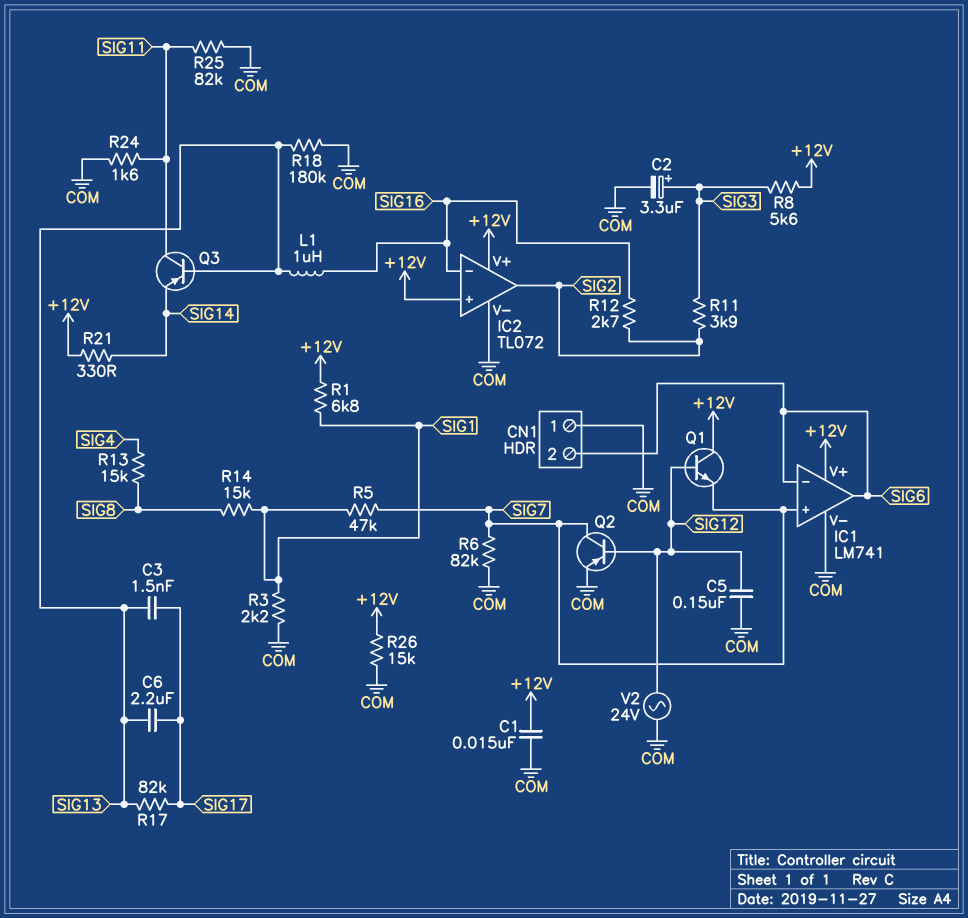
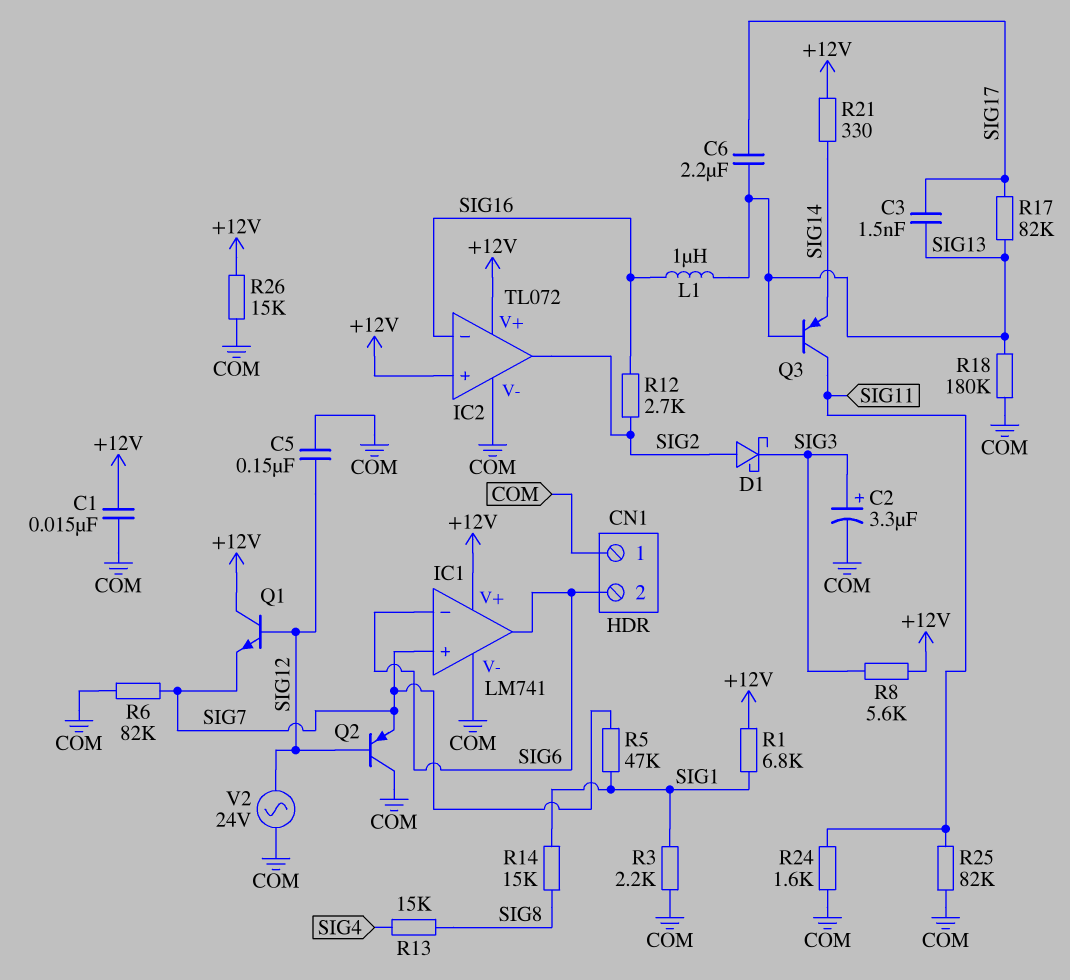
D1: none -> schottky (A SIG2, K SIG3)
Q2: PNP (B SIG12, C SIG7, E COM) -> PNP (B SIG12, C COM, E SIG7)
R11: 3.9k (SIG2, SIG3) -> none

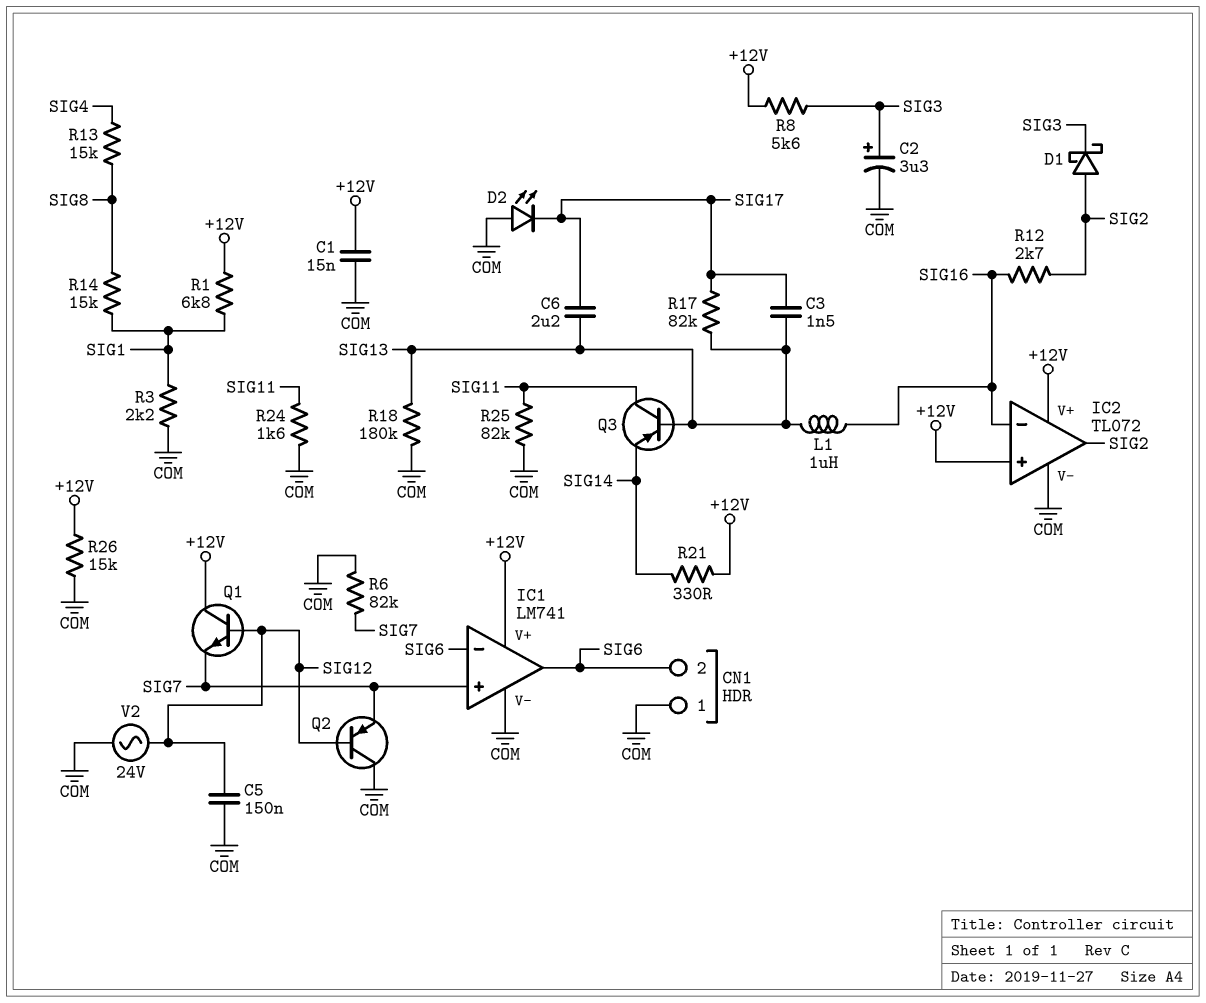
D2: none -> LED (A COM, K SIG17)
R5: 47k (SIG1, SIG7) -> none

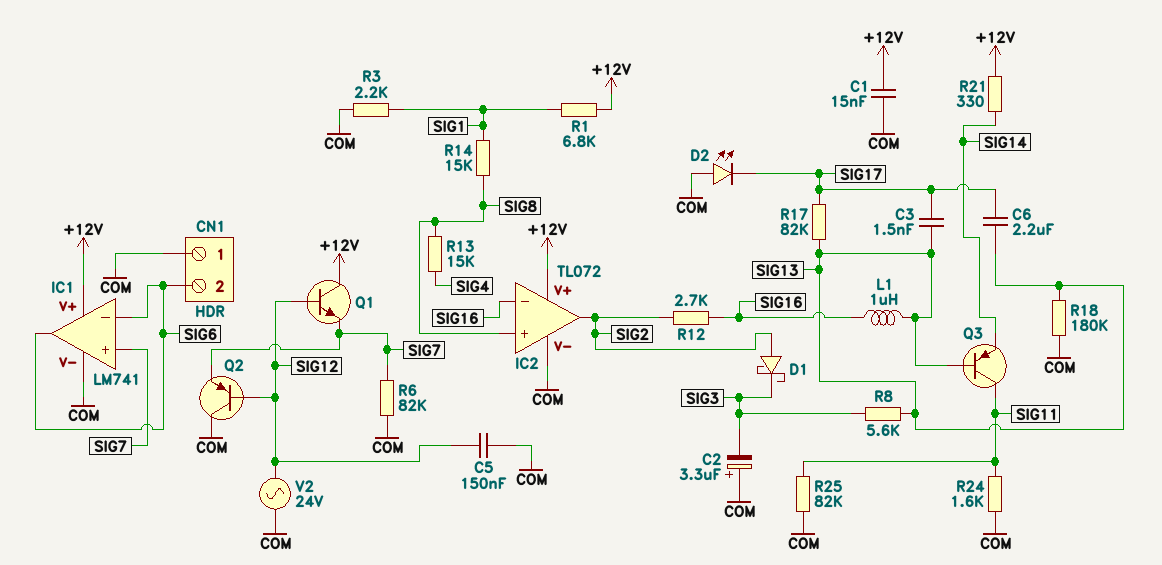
C2: 3.3uF (plus SIG3, minus COM) -> 3.3uF (plus COM, minus SIG3)
IC2 pin in+: +12V -> SIG8
R8: 5.6k (+12V, SIG3) -> 5.6k (SIG3, SIG13)
R26: 15k (+12V, COM) -> none

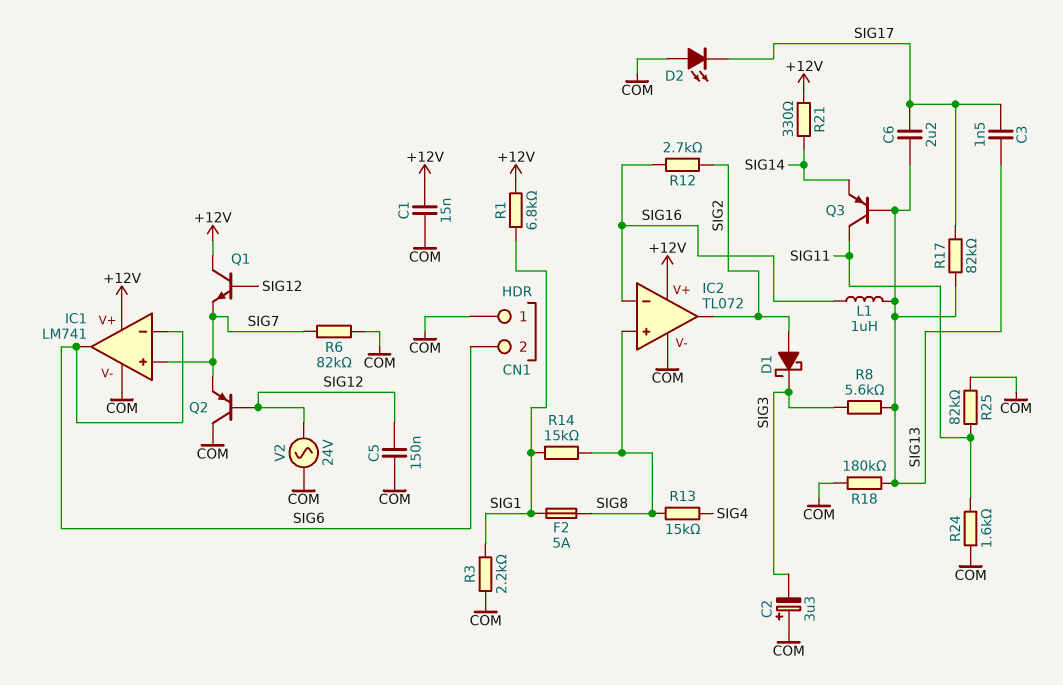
F2: none -> 5A (SIG1, SIG8)

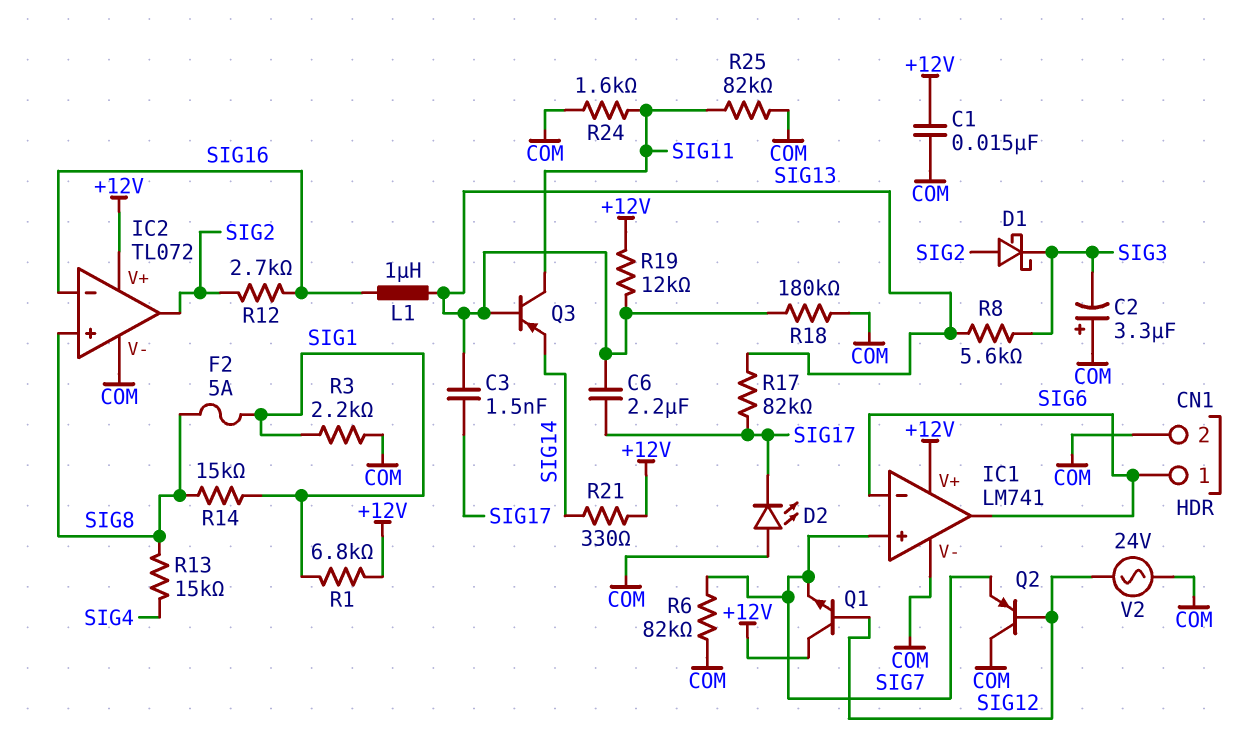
C5: 150nF (COM, SIG12) -> none
CN1 pin 1: COM -> SIG6
CN1 pin 2: SIG6 -> COM
R19: none -> 12k (+12V, SIG13)

